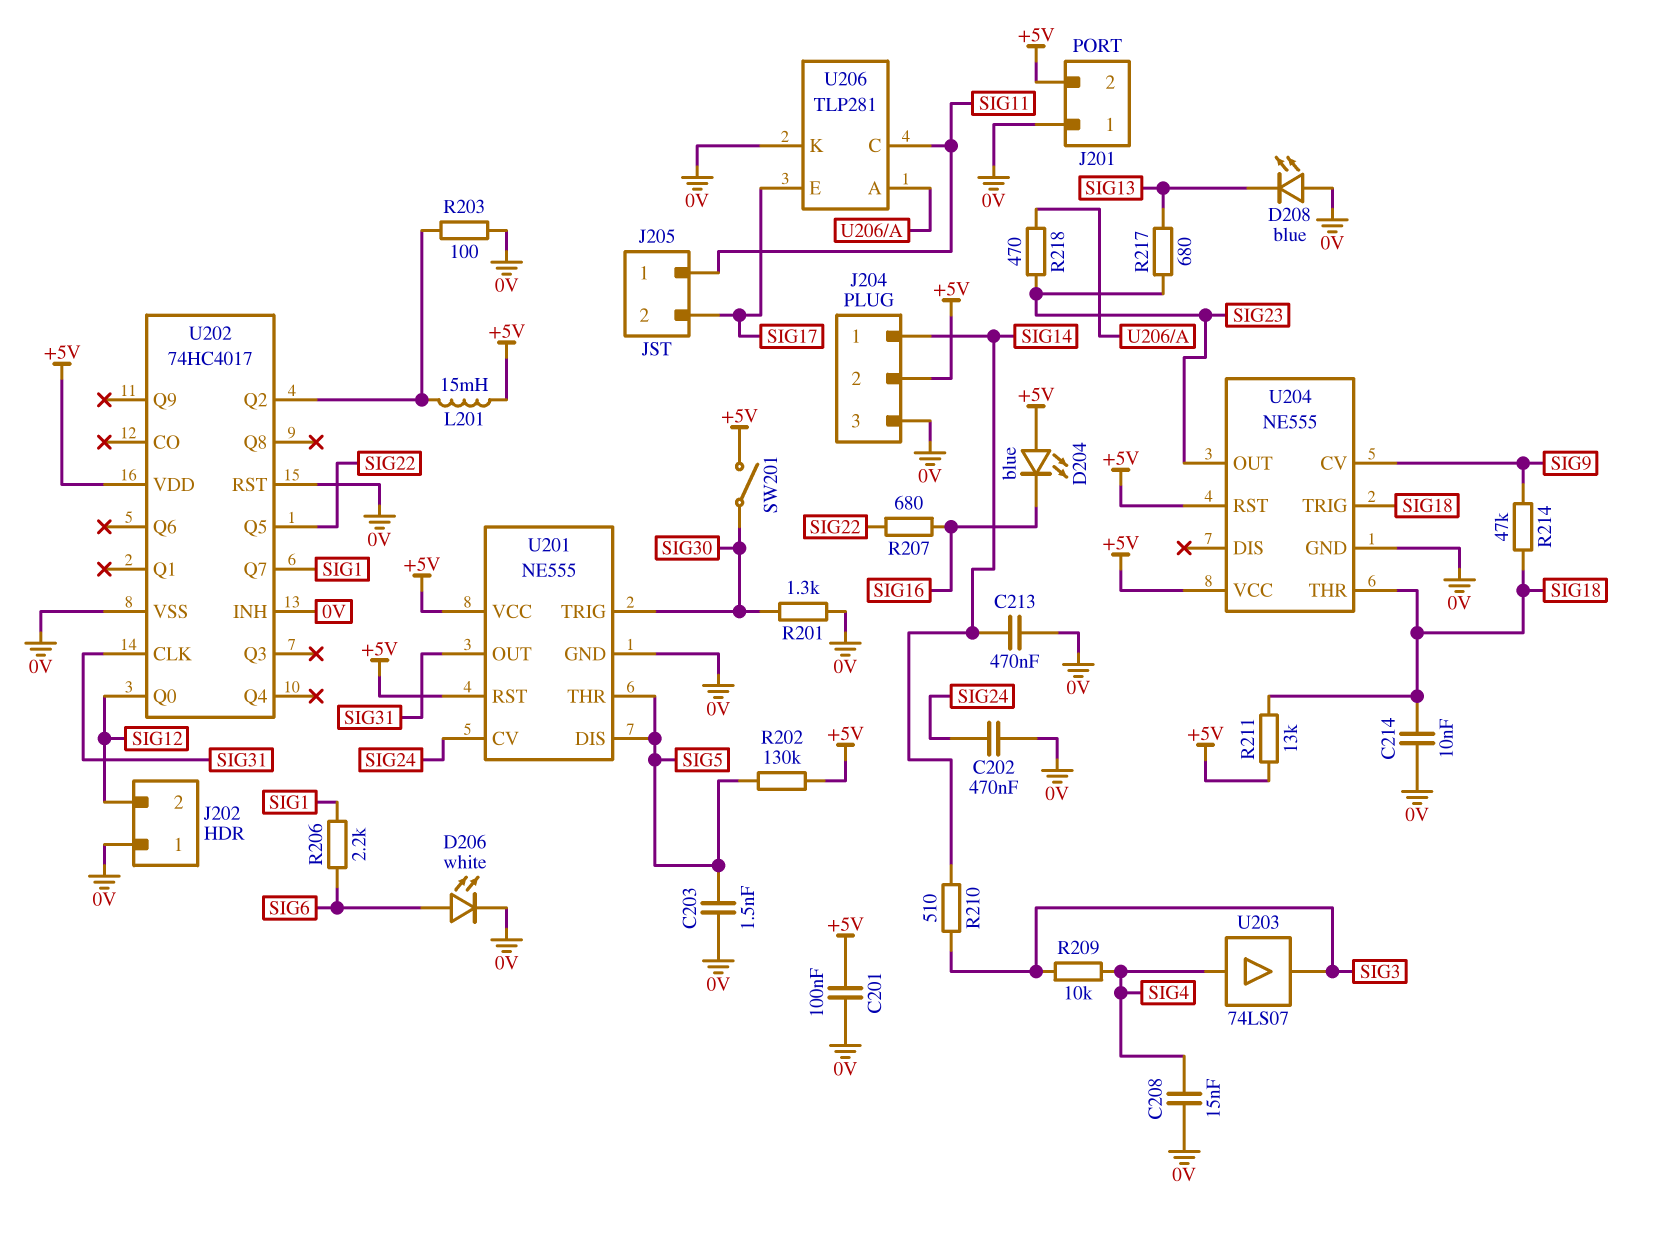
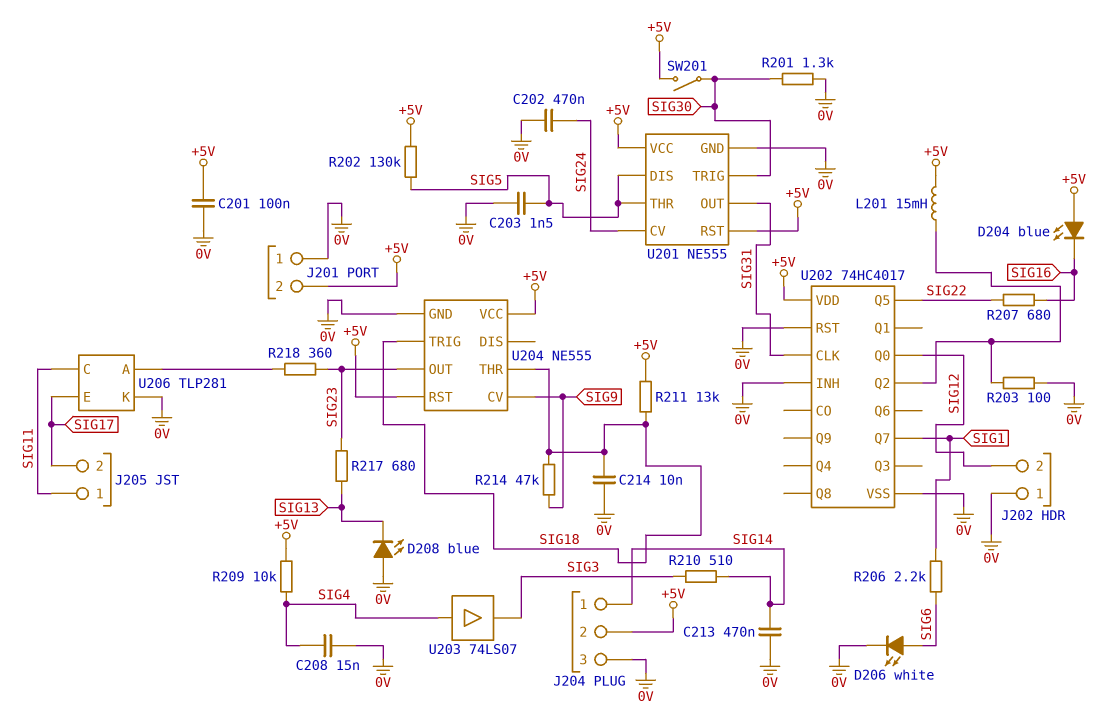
R209: 10k (SIG3, SIG4) -> 10k (+5V, SIG4)
R218: 470 (SIG23, U206/A) -> 360 (SIG23, U206/A)

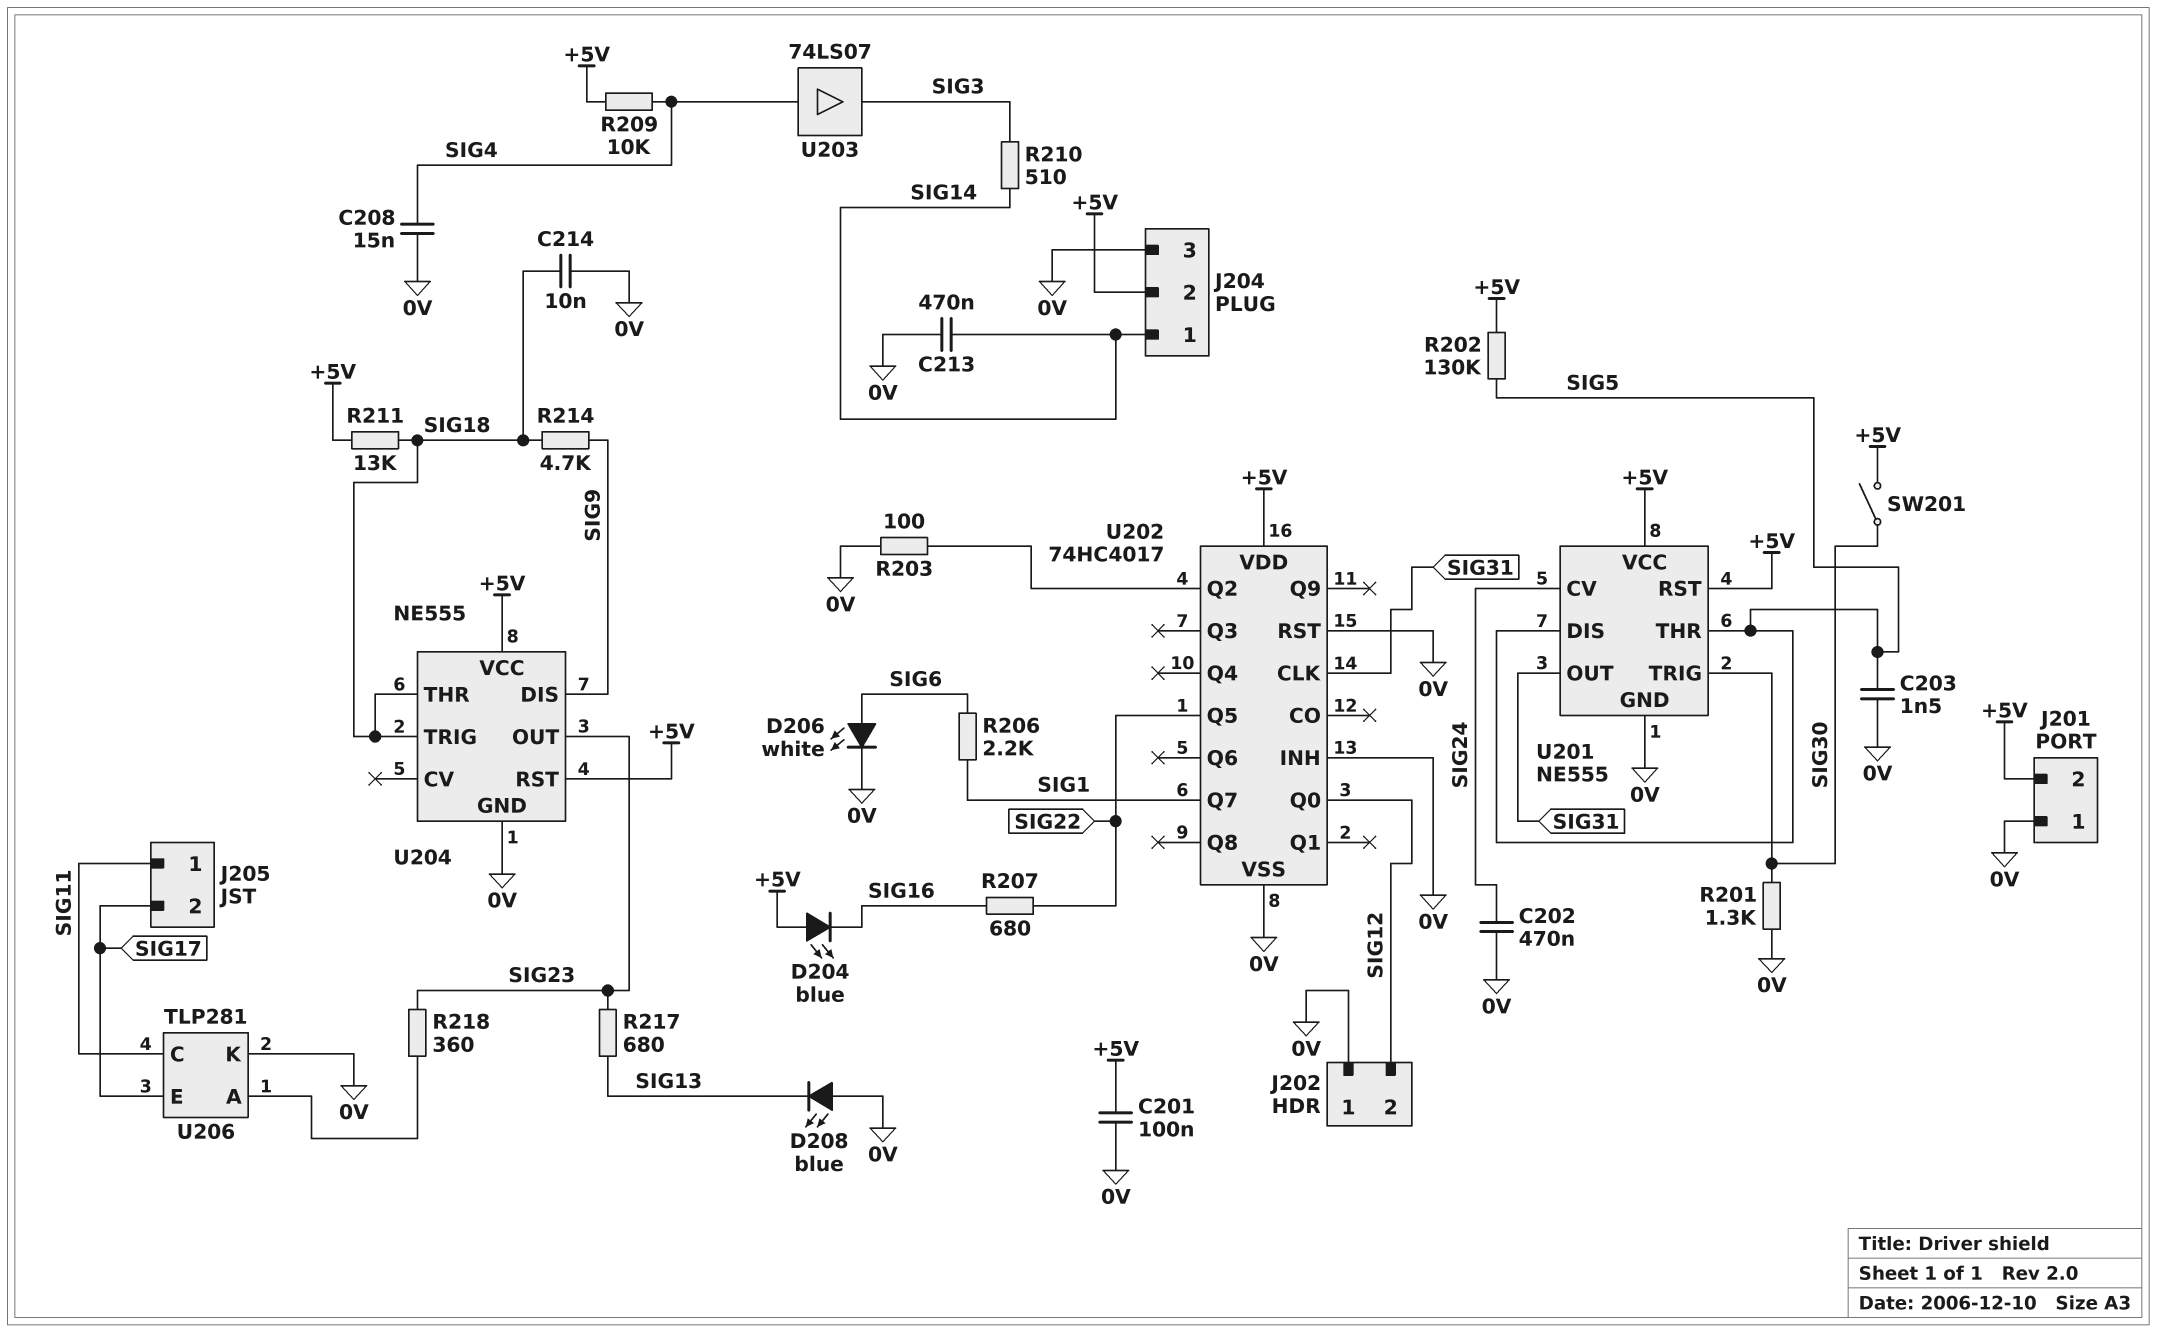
L201: 15mH (+5V, U202/Q2) -> none
R214: 47k (SIG9, SIG18) -> 4.7k (SIG9, SIG18)
U204 pin CV: SIG9 -> none
U204 pin DIS: none -> SIG9

